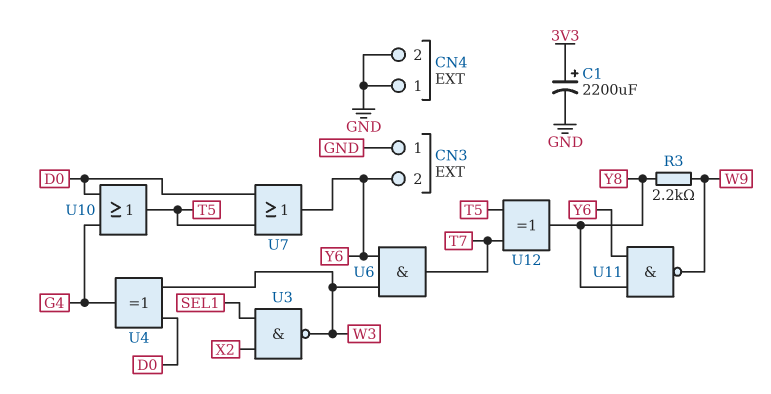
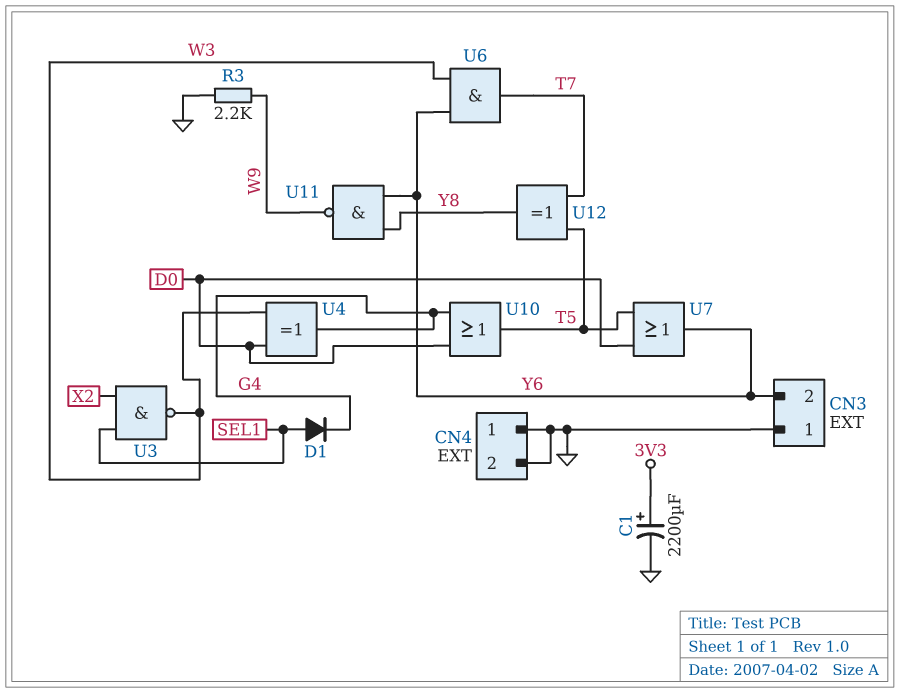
D1: none -> diode (A SEL1, K G4)
R3: 2.2k (W9, Y8) -> 2.2k (GND, W9)

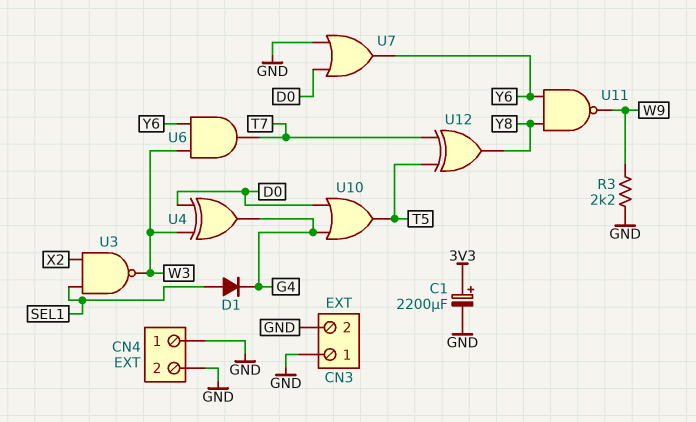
CN3 pin 2: Y6 -> GND
U7: OR (in D0, in T5, out Y6) -> OR (in D0, in GND, out Y6)

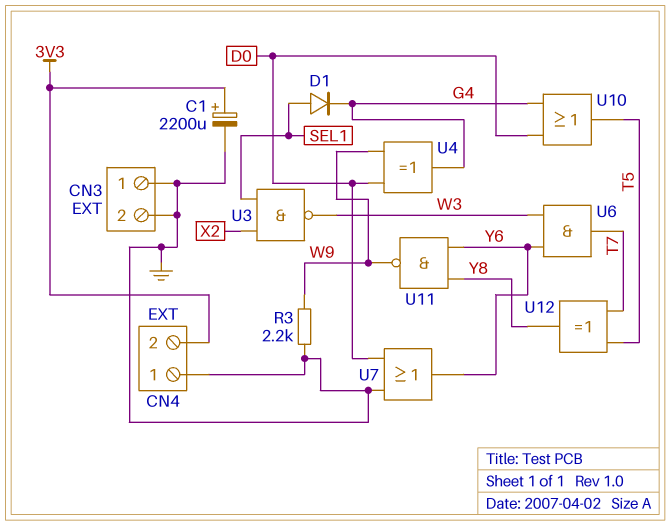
CN4 pin 2: GND -> 3V3
U4: XOR (in D0, in W3, out G4) -> XOR (in D0, in W9, out G4)

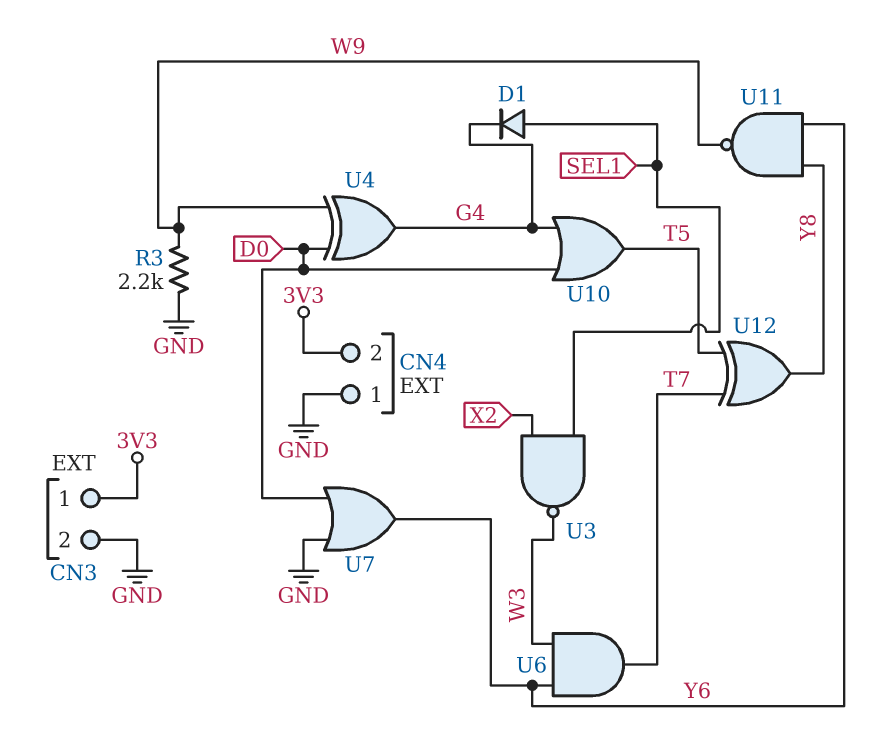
C1: 2200uF (plus 3V3, minus GND) -> none
CN3 pin 1: GND -> 3V3

